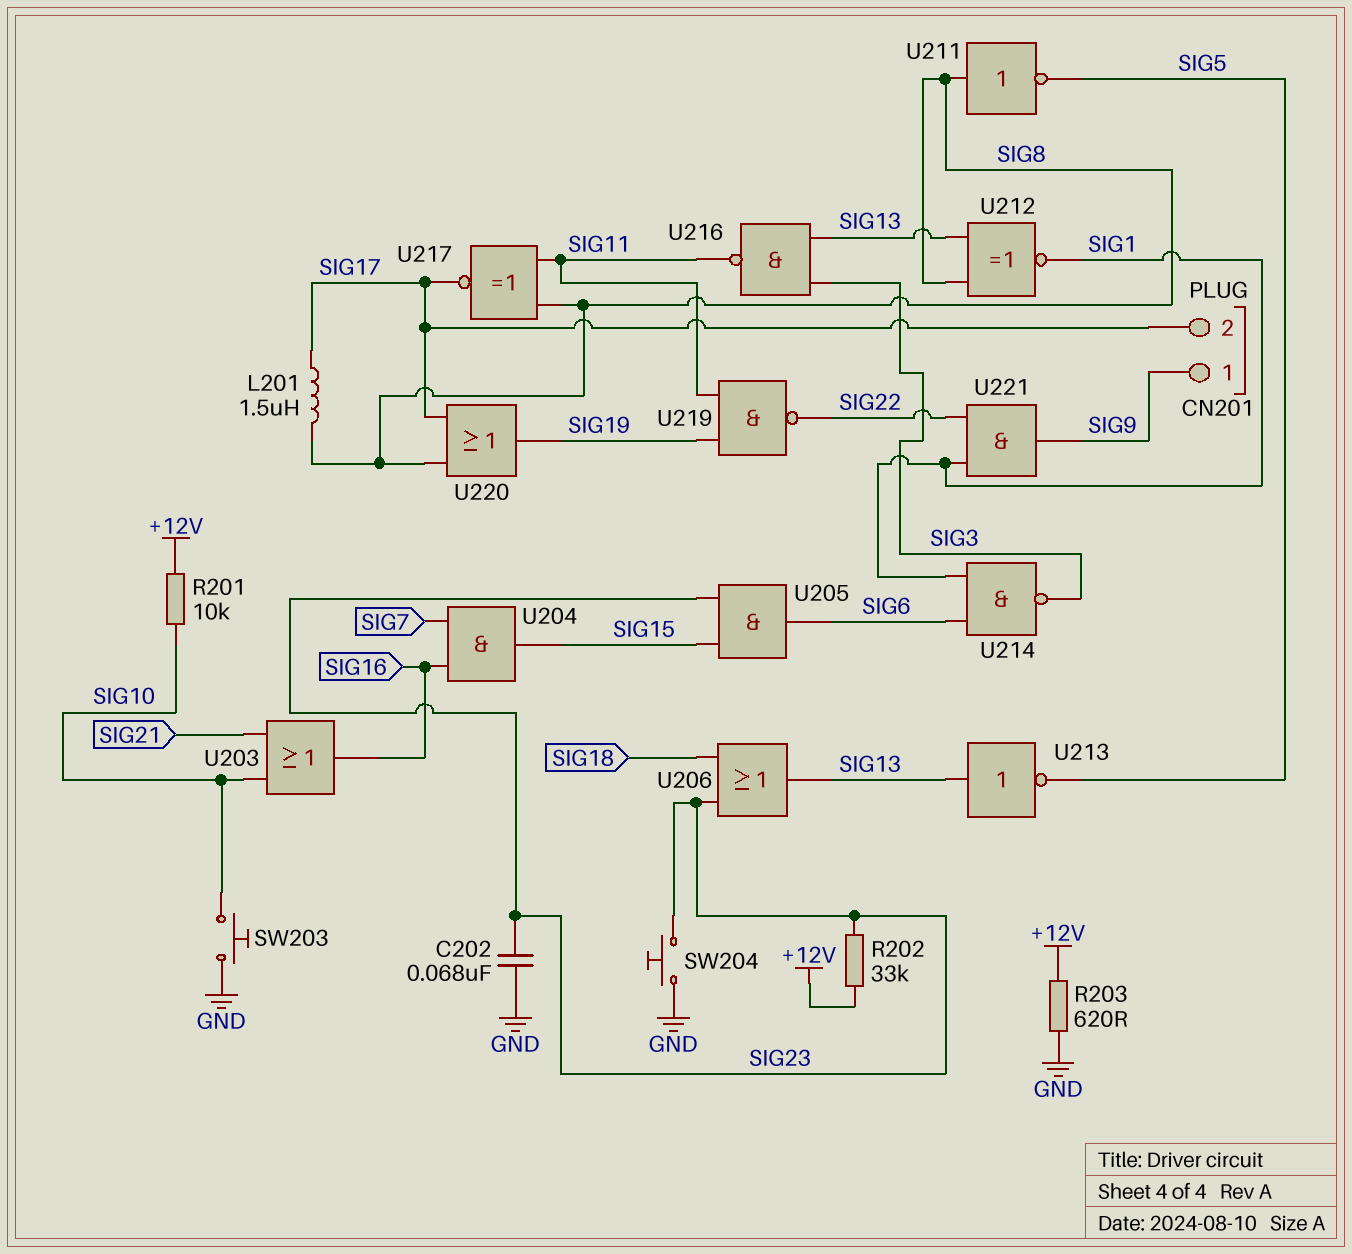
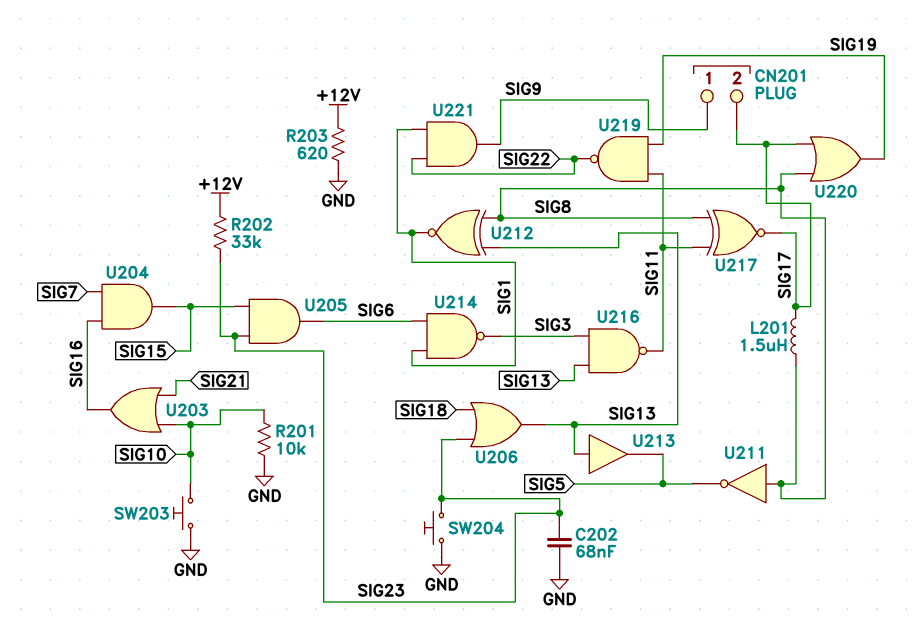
R201: 10k (+12V, SIG10) -> 10k (GND, SIG10)
U213: NOT (in SIG13, out SIG5) -> buffer (in SIG13, out SIG5)

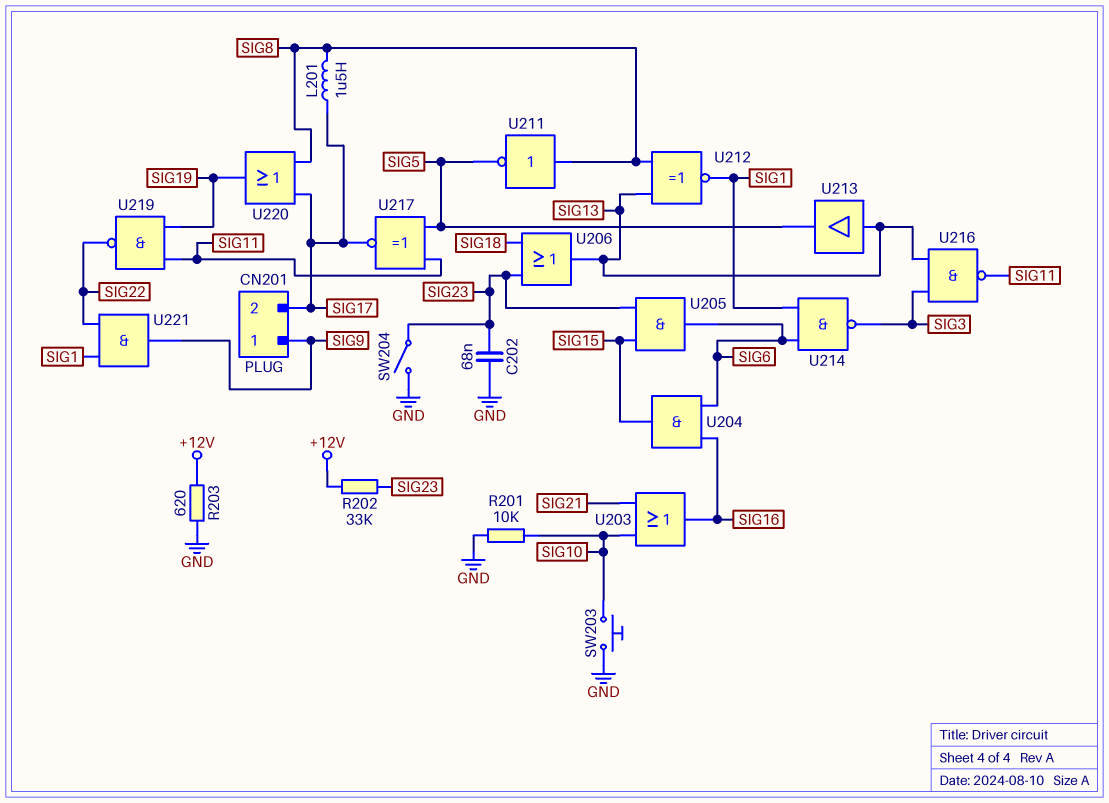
SW204: button (GND, SIG23) -> switch (GND, SIG23)
U204: AND (in SIG7, in SIG16, out SIG15) -> AND (in SIG6, in SIG16, out SIG15)
U217: XNOR (in SIG8, in SIG11, out SIG17) -> XNOR (in SIG5, in SIG11, out SIG17)

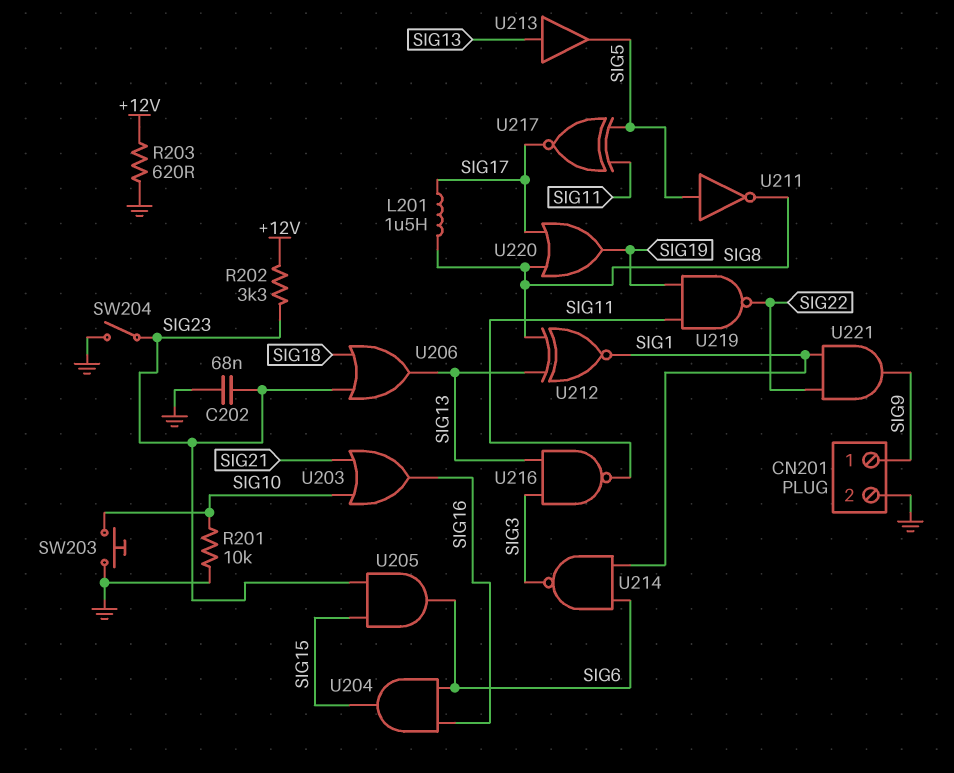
CN201 pin 2: SIG17 -> GND
R202: 33k (+12V, SIG23) -> 3.3k (+12V, SIG23)
U211: NOT (in SIG8, out SIG5) -> NOT (in SIG5, out SIG8)

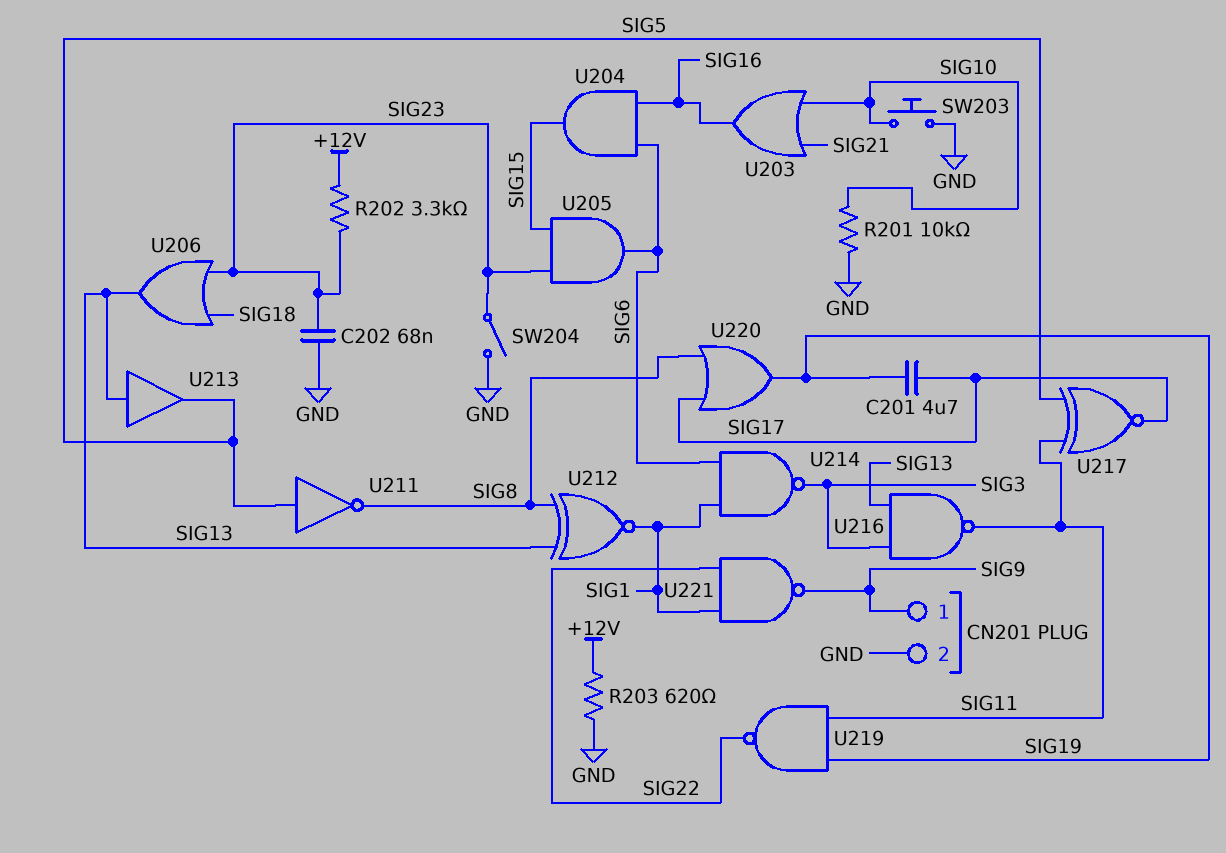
C201: none -> 4.7uF (SIG17, SIG19)
L201: 1.5uH (SIG8, SIG17) -> none
U221: AND (in SIG1, in SIG22, out SIG9) -> NAND (in SIG1, in SIG22, out SIG9)

